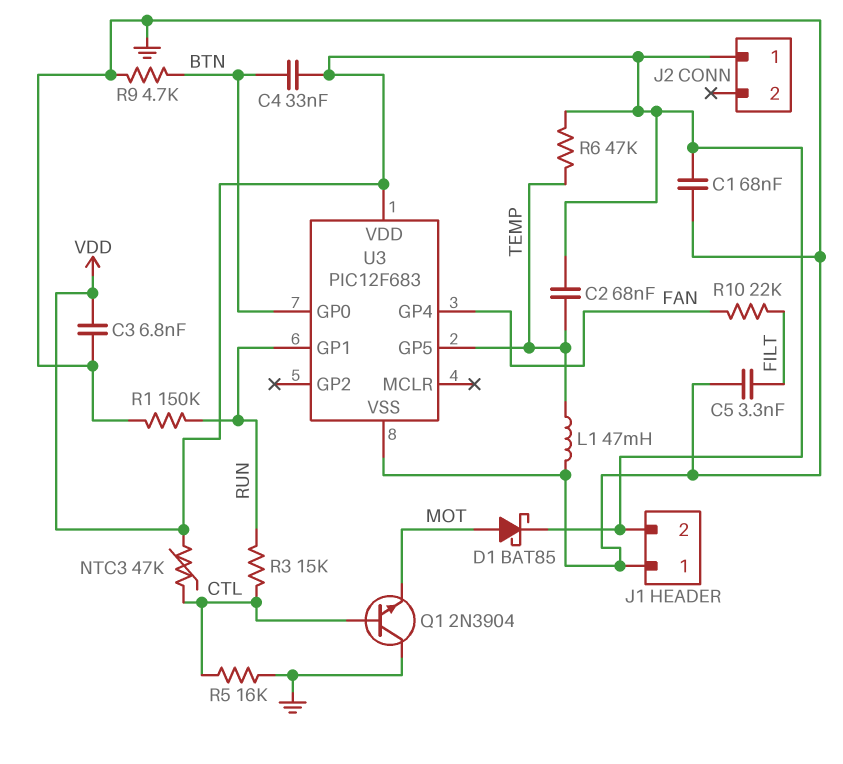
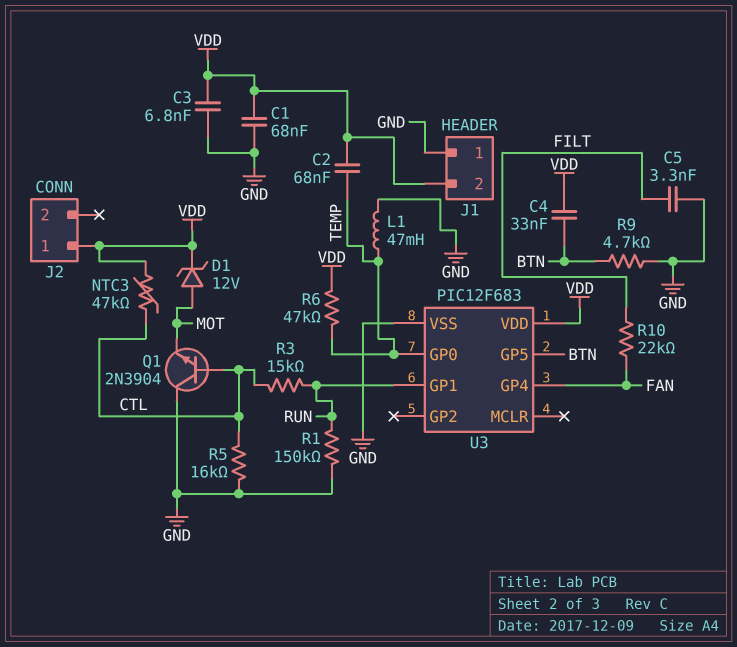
D1: schottky BAT85 (A MOT, K VDD) -> zener 12V (A MOT, K VDD)
U3 pin GP0: BTN -> TEMP
U3 pin GP5: TEMP -> BTN

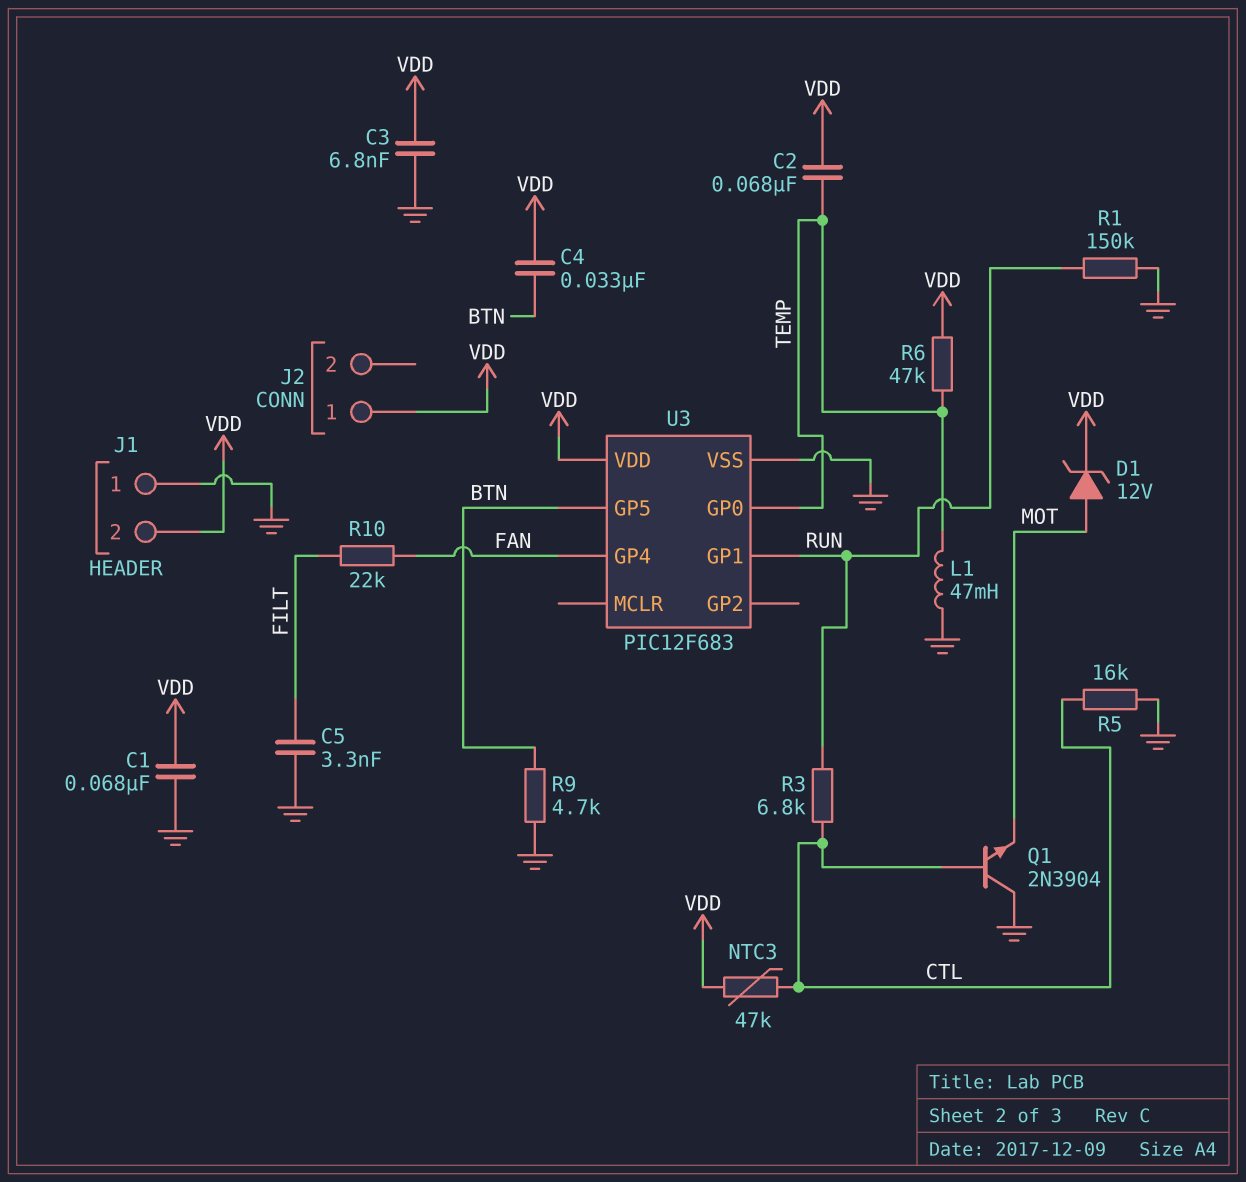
R3: 15k (CTL, RUN) -> 6.8k (CTL, RUN)

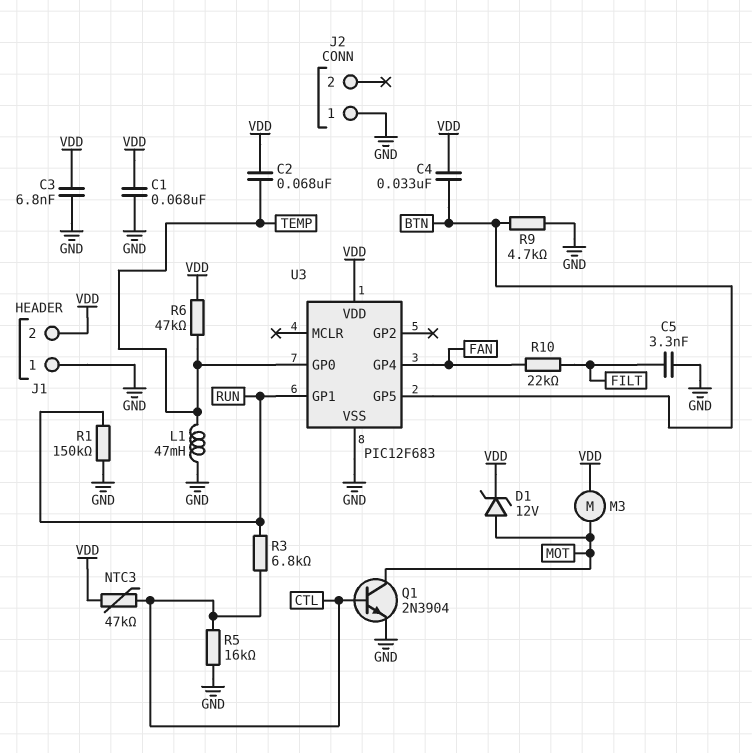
J2 pin 1: VDD -> GND
M3: none -> motor (MOT, VDD)
Q1: NPN 2N3904 (B CTL, C GND, E MOT) -> NPN 2N3904 (B CTL, C MOT, E GND)

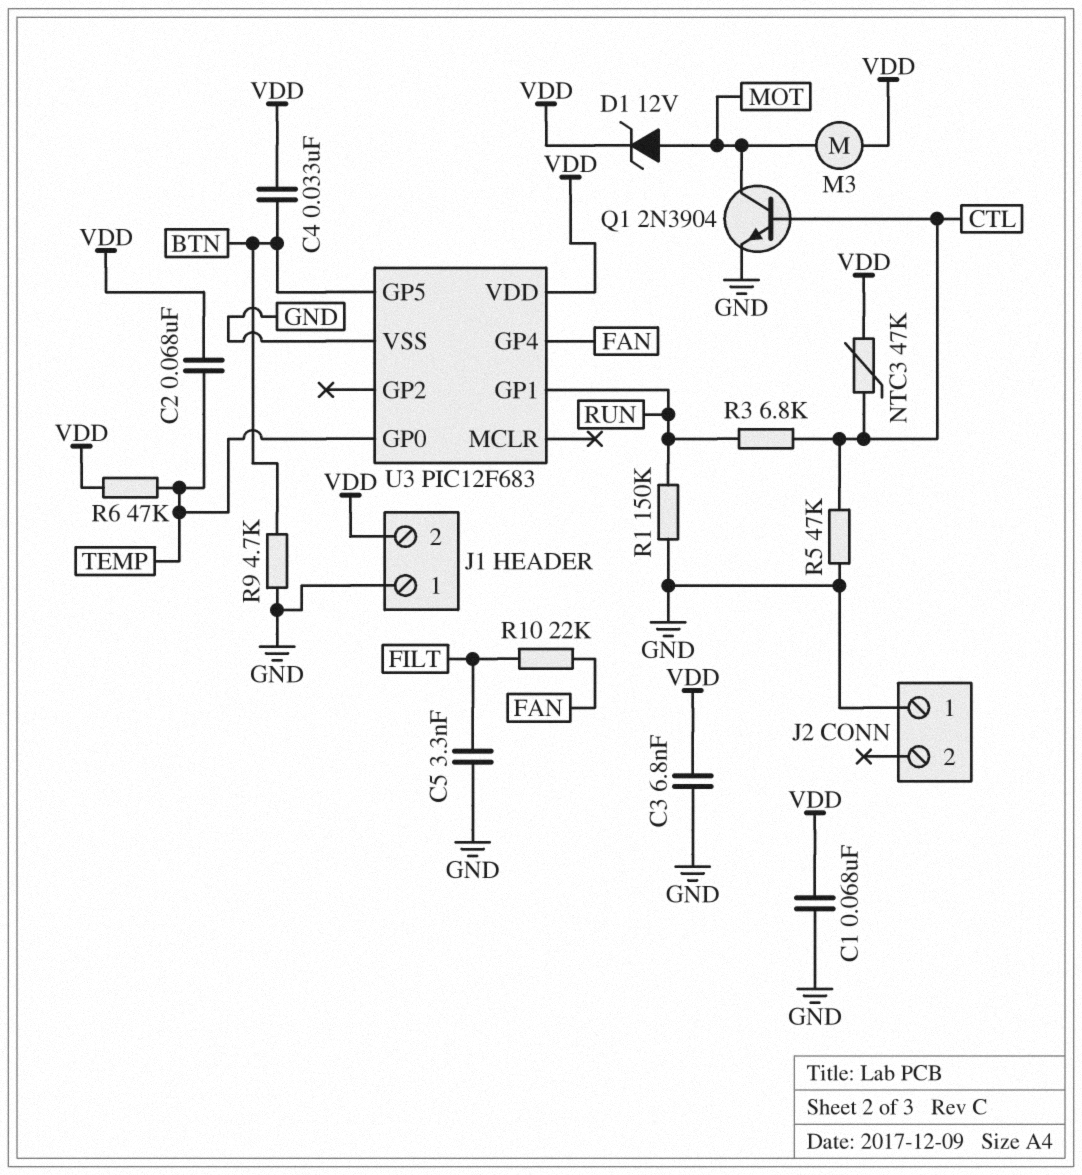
L1: 47mH (GND, TEMP) -> none
R5: 16k (CTL, GND) -> 47k (CTL, GND)

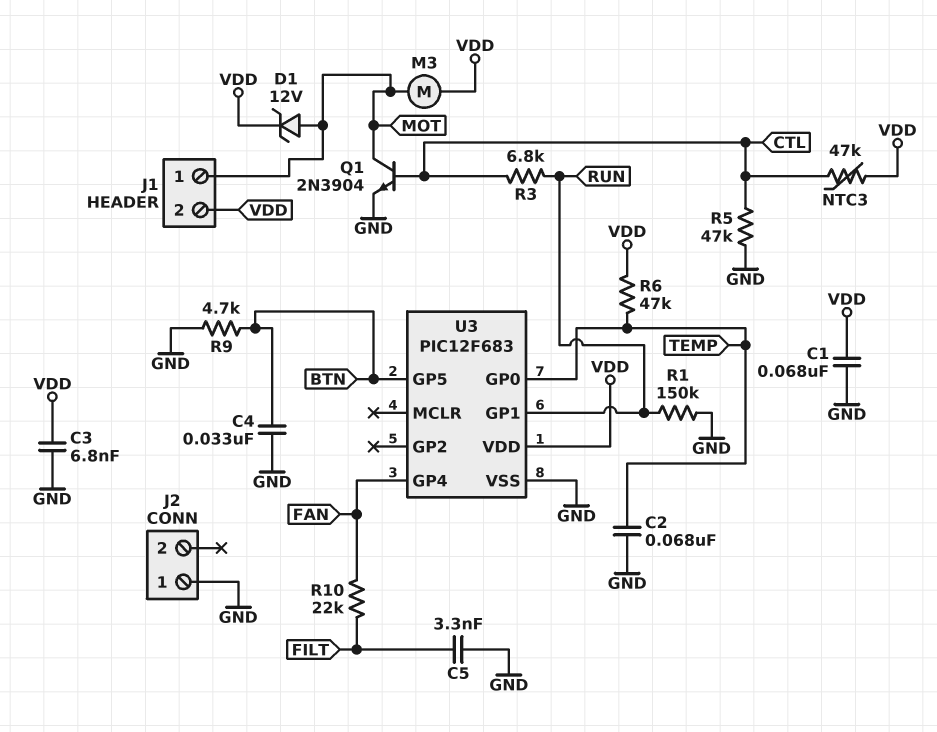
C2: 68nF (TEMP, VDD) -> 68nF (GND, TEMP)
C4: 33nF (BTN, VDD) -> 33nF (BTN, GND)
J1 pin 1: GND -> MOT

